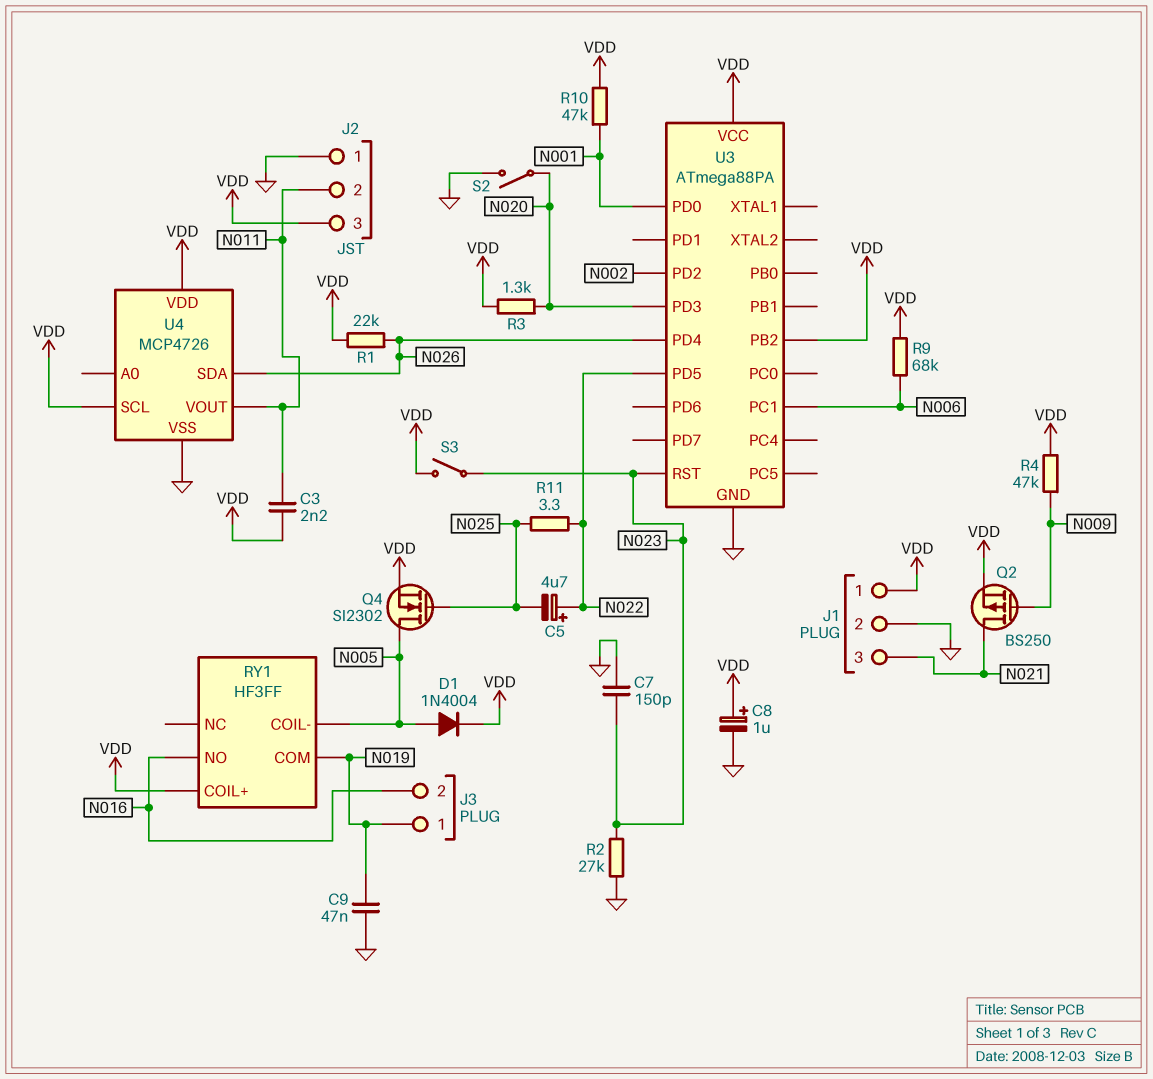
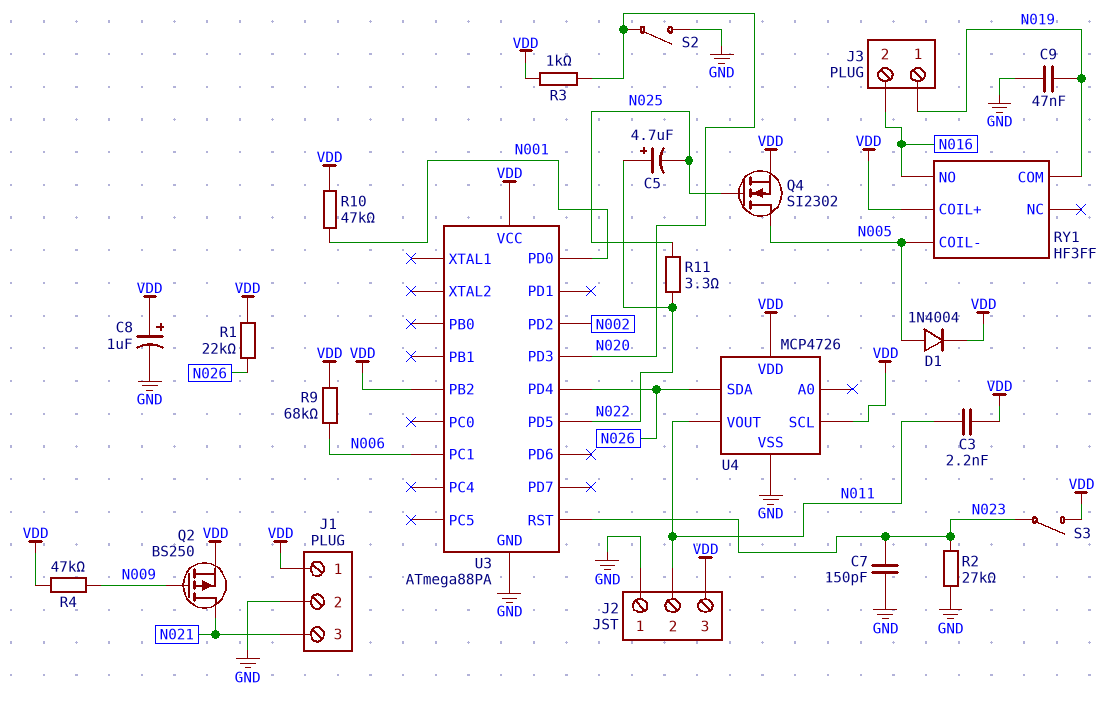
R3: 1.3k (N020, VDD) -> 1k (N020, VDD)

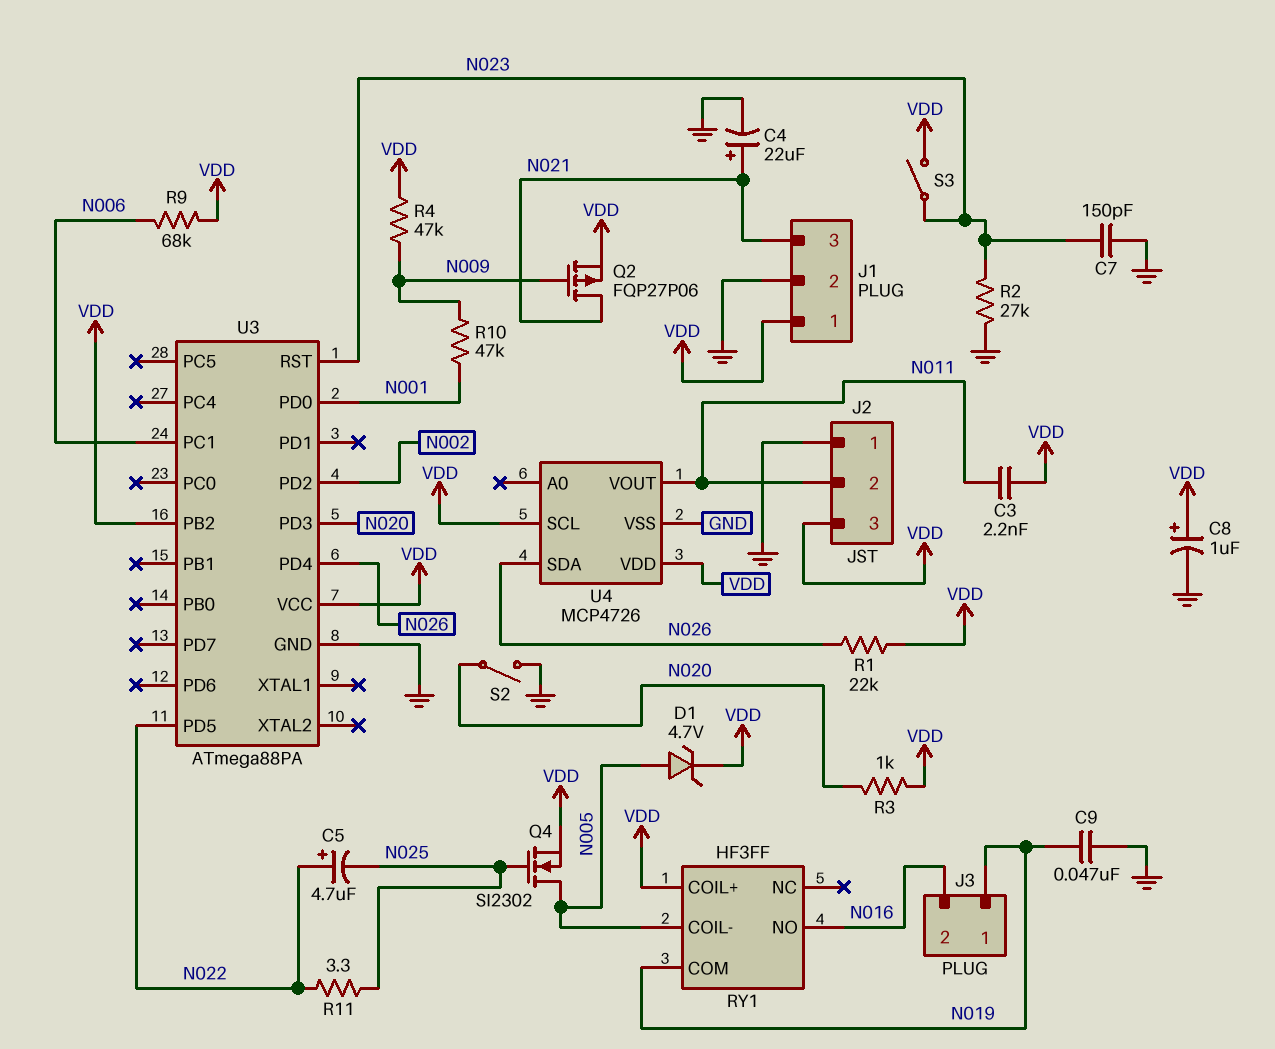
C4: none -> 22uF (plus N021, minus GND)
D1: diode 1N4004 (A N005, K VDD) -> zener 4.7V (A N005, K VDD)
Q2: PMOS BS250 (G N009, D N021, S VDD) -> PMOS FQP27P06 (G N009, D N021, S VDD)
R10: 47k (N001, VDD) -> 47k (N001, N009)

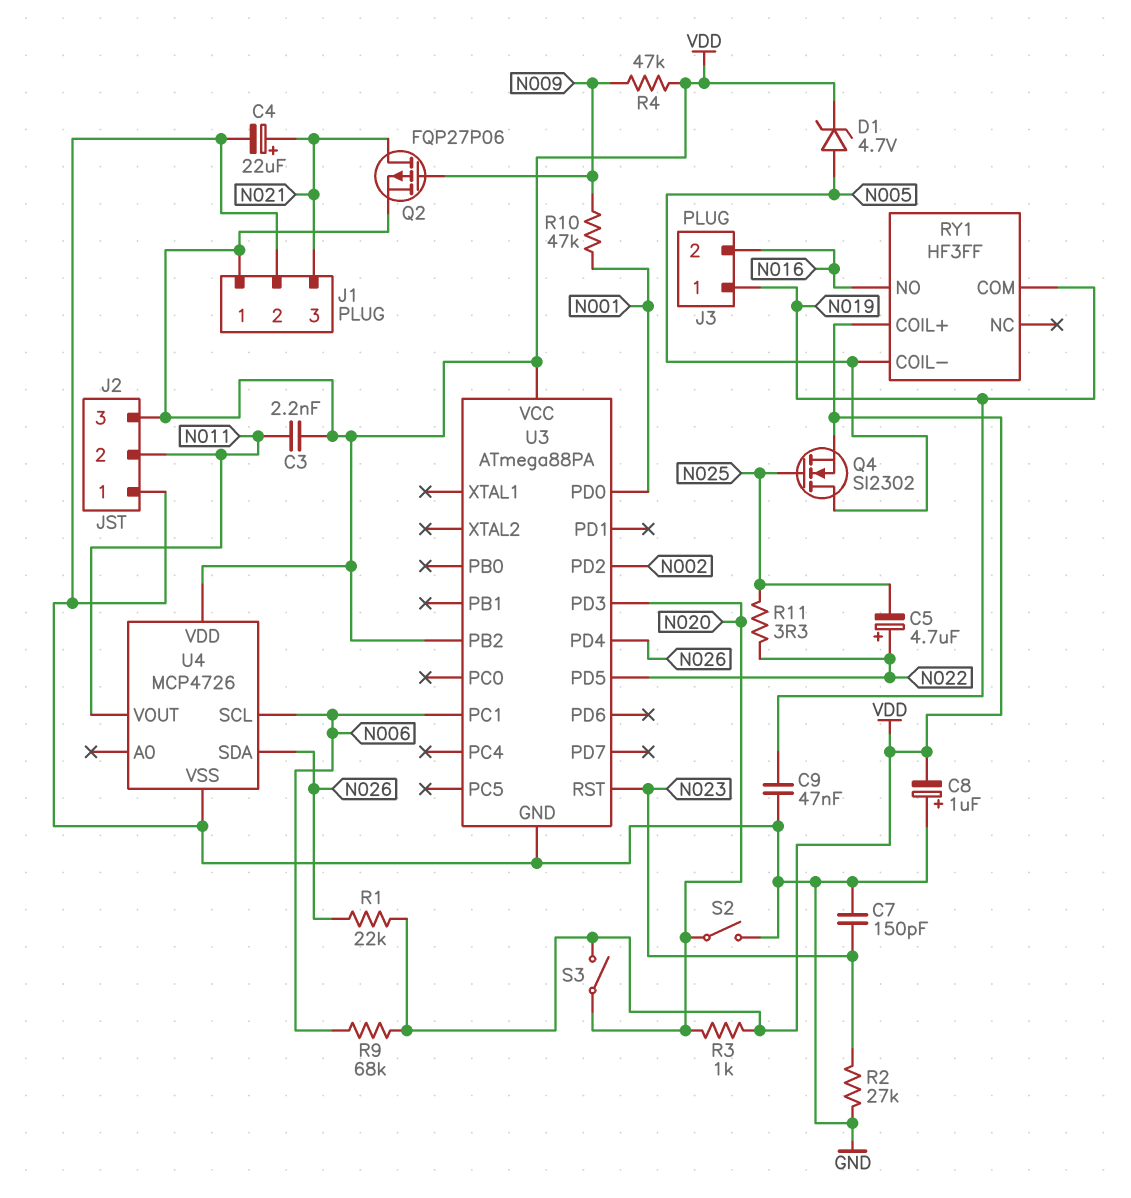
C8: 1uF (plus VDD, minus GND) -> 1uF (plus GND, minus VDD)
S3: switch (N023, VDD) -> switch (N020, VDD)
U4 pin SCL: VDD -> N006

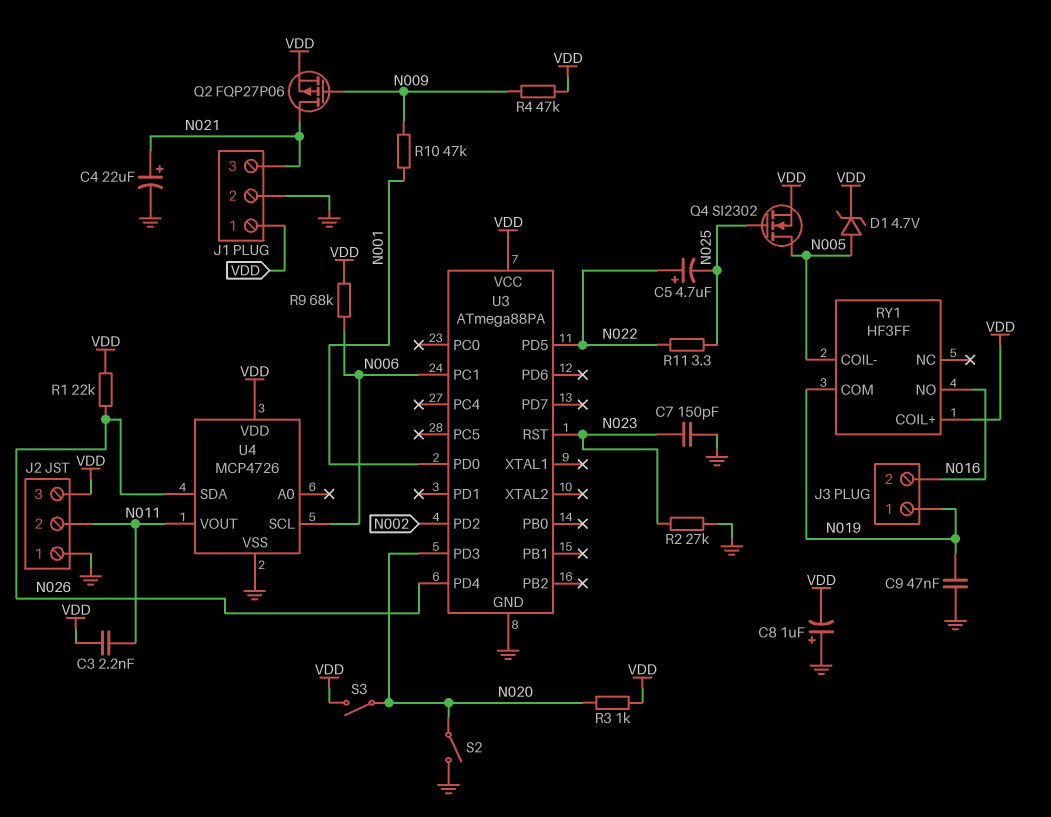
U3 pin PB2: VDD -> none

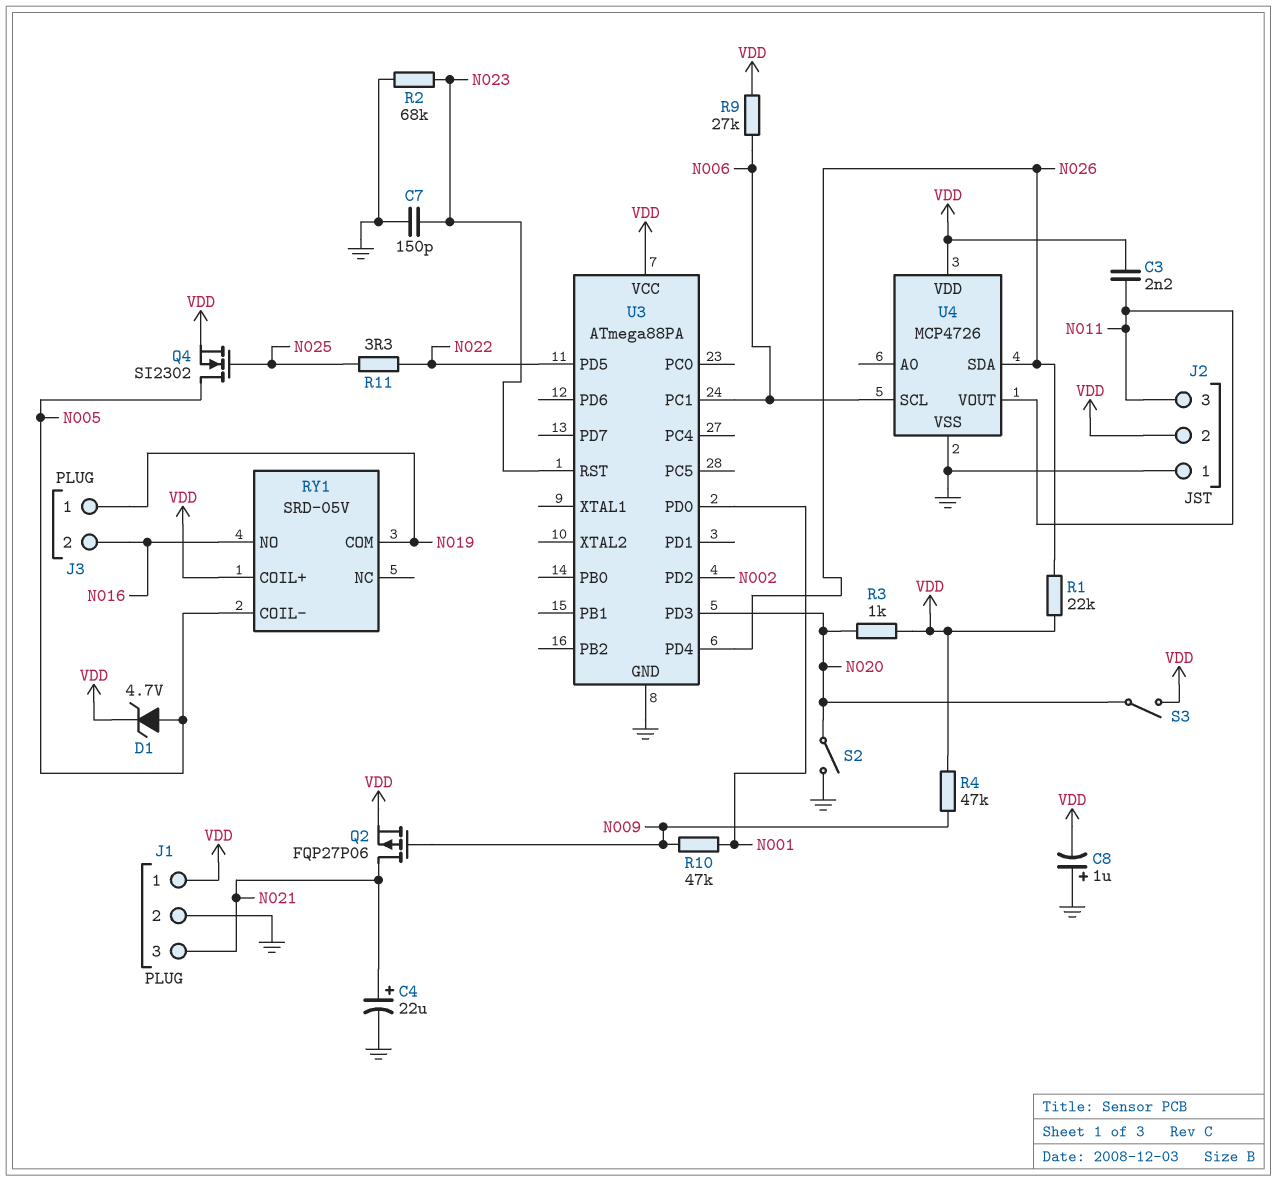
C5: 4.7uF (plus N022, minus N025) -> none
C9: 47nF (GND, N019) -> none
J2 pin 2: N011 -> VDD
J2 pin 3: VDD -> N011
R2: 27k (GND, N023) -> 68k (GND, N023)
R9: 68k (N006, VDD) -> 27k (N006, VDD)
RY1: HF3FF -> SRD-05V

